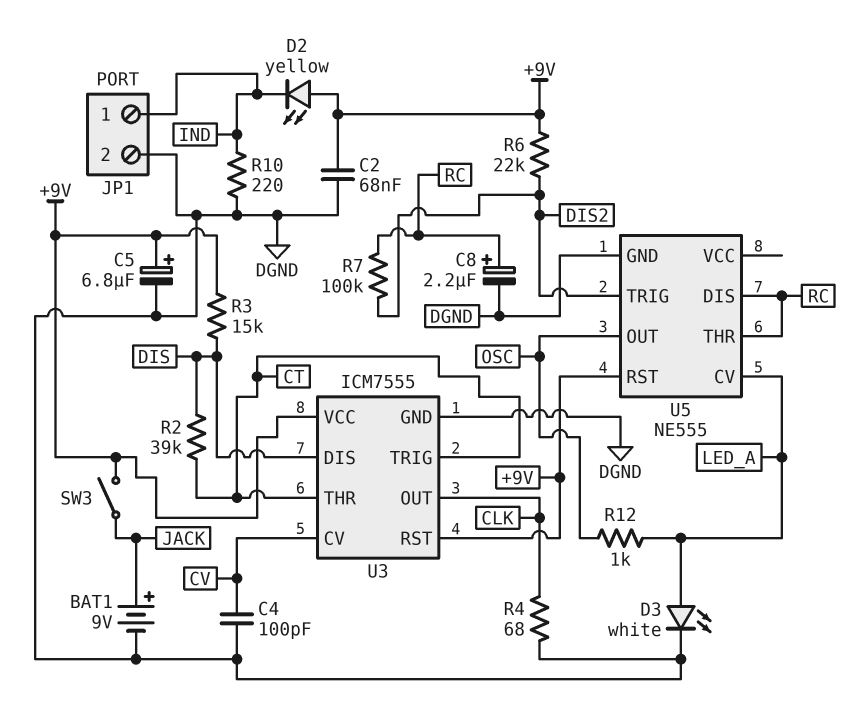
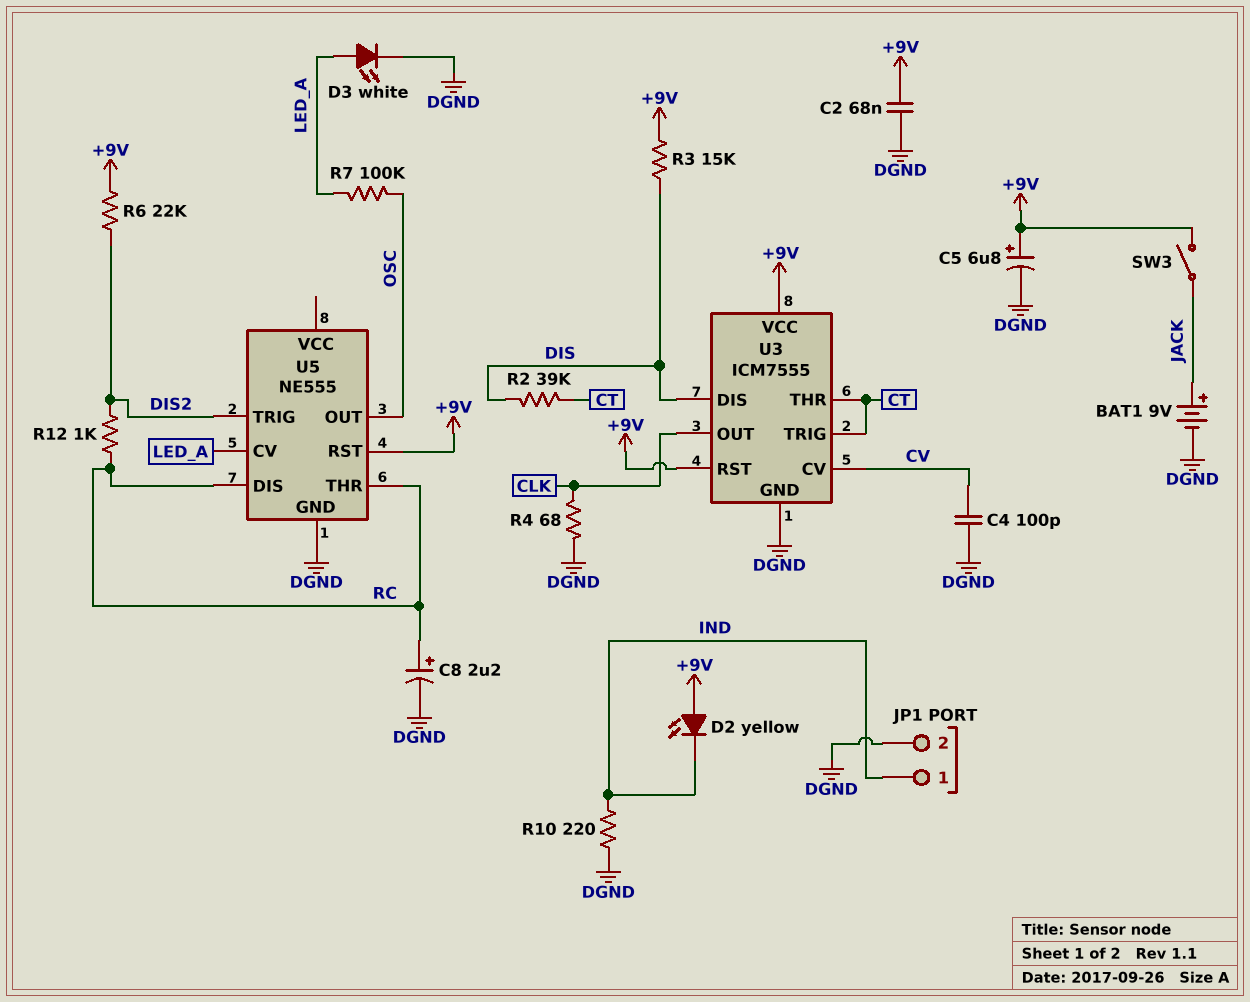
R7: 100k (DIS2, RC) -> 100k (LED_A, OSC)
R12: 1k (LED_A, OSC) -> 1k (DIS2, RC)

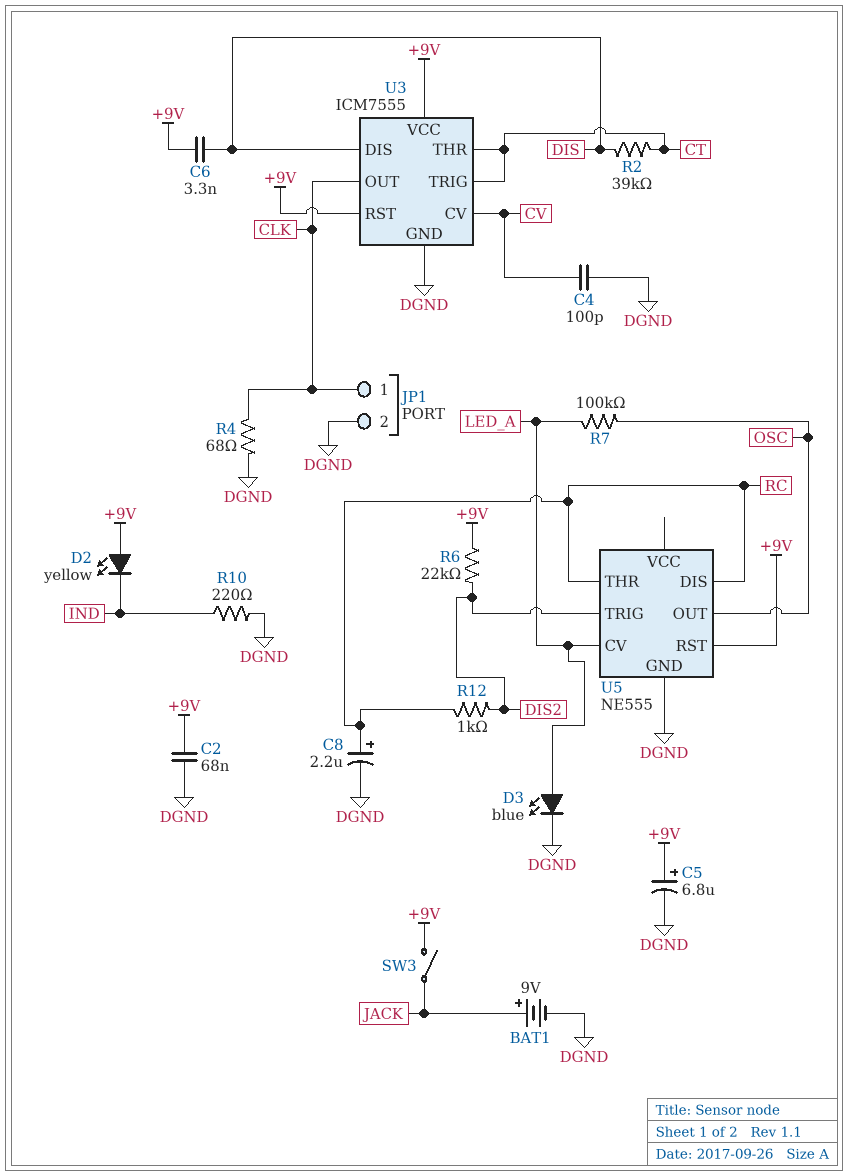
C6: none -> 3.3nF (+9V, DIS)
D3: LED white (A LED_A, K DGND) -> LED blue (A LED_A, K DGND)
JP1 pin 1: IND -> CLK
R3: 15k (+9V, DIS) -> none

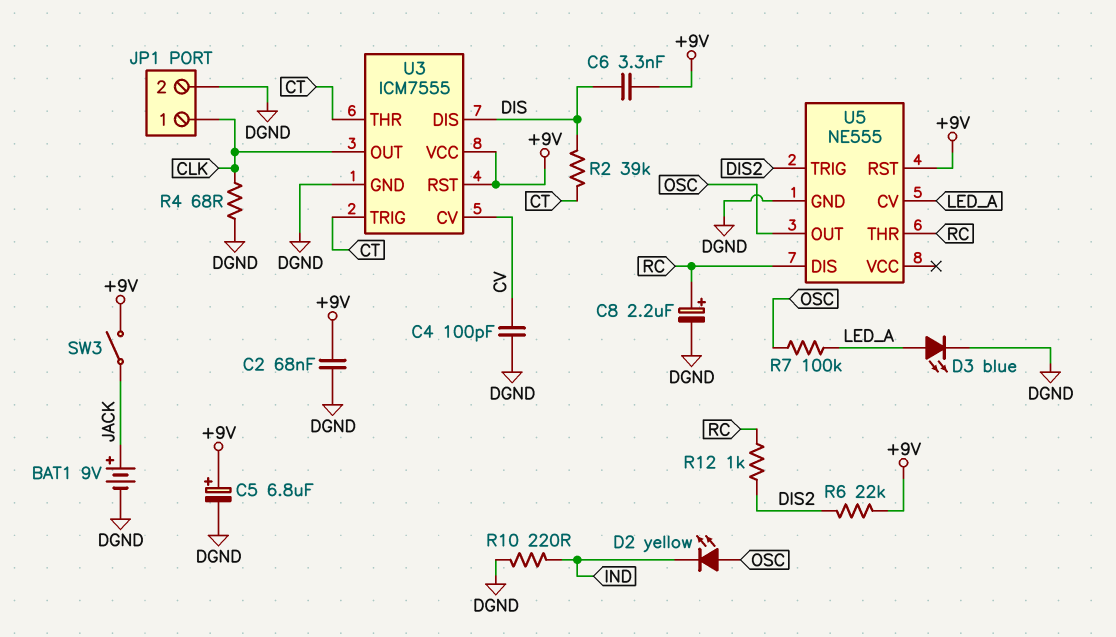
D2: LED yellow (A +9V, K IND) -> LED yellow (A OSC, K IND)

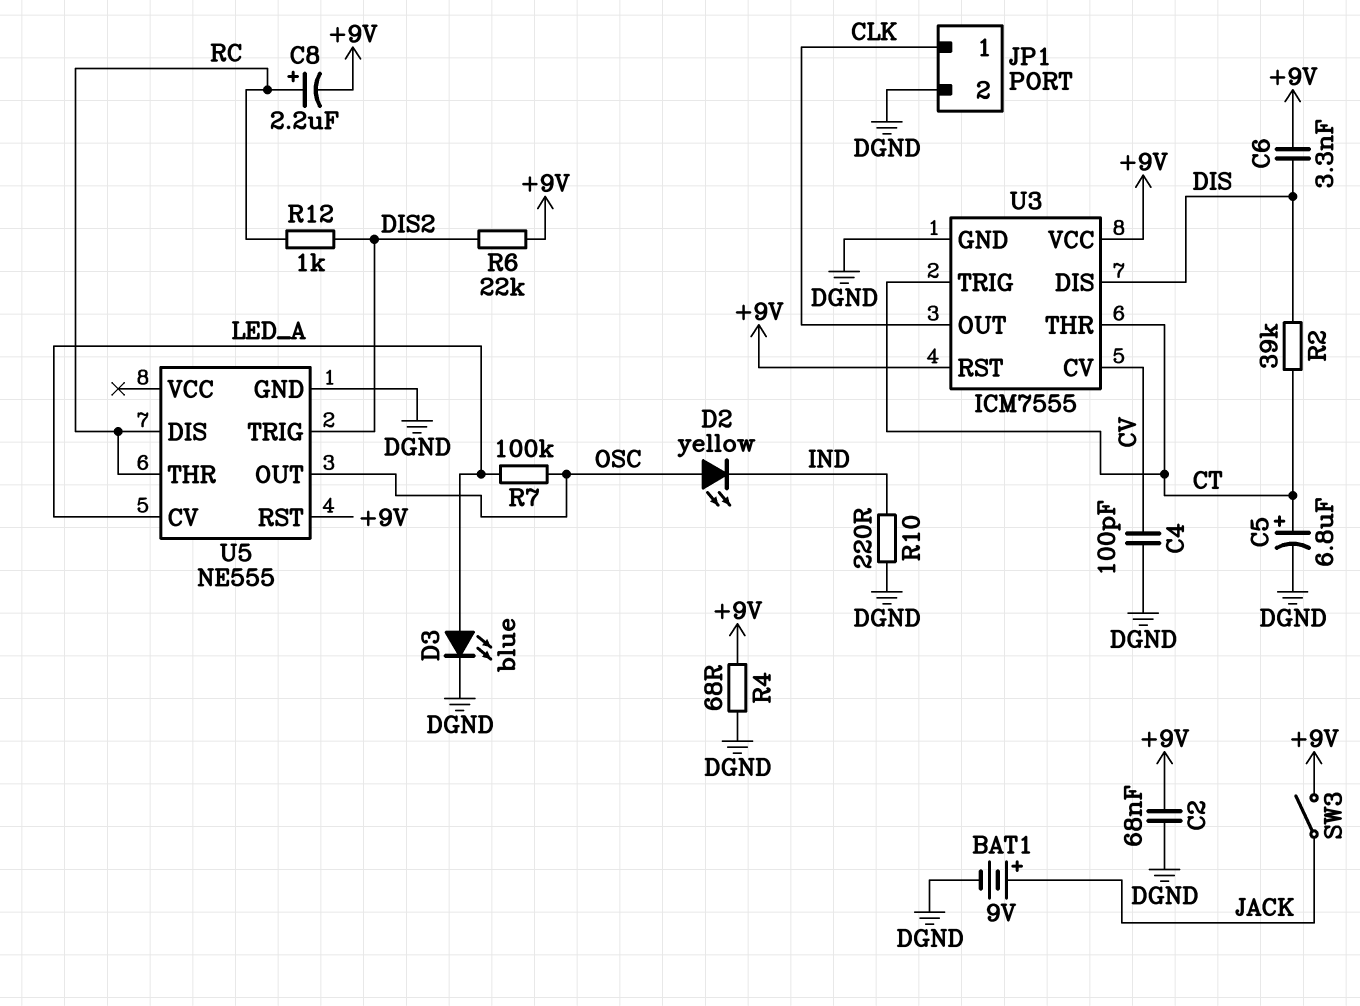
C5: 6.8uF (plus +9V, minus DGND) -> 6.8uF (plus CT, minus DGND)
C8: 2.2uF (plus RC, minus DGND) -> 2.2uF (plus RC, minus +9V)
R4: 68 (CLK, DGND) -> 68 (+9V, DGND)

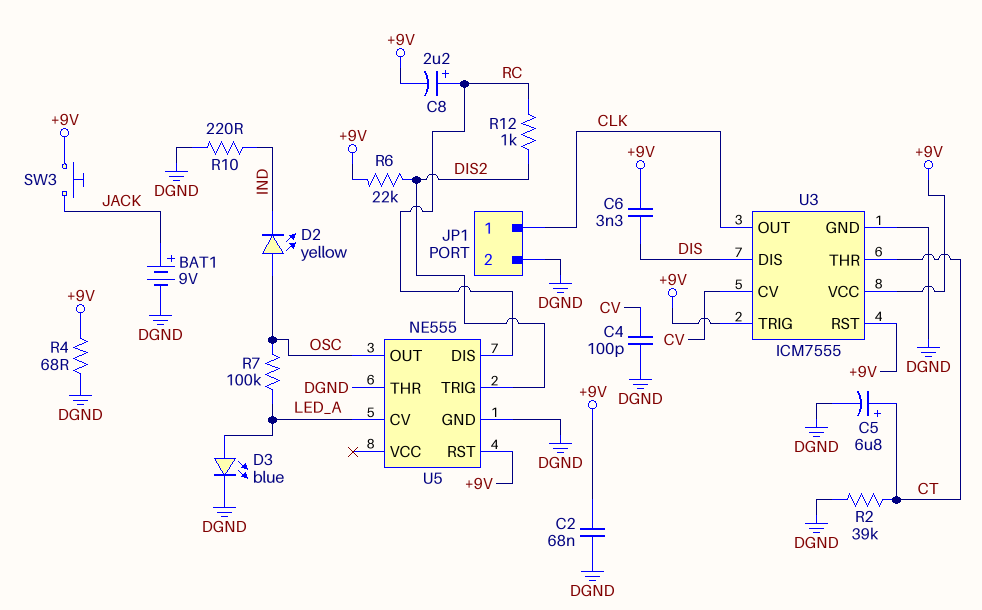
R2: 39k (CT, DIS) -> 39k (CT, DGND)
SW3: switch (+9V, JACK) -> button (+9V, JACK)
U3 pin TRIG: CT -> +9V
U5 pin THR: RC -> DGND

